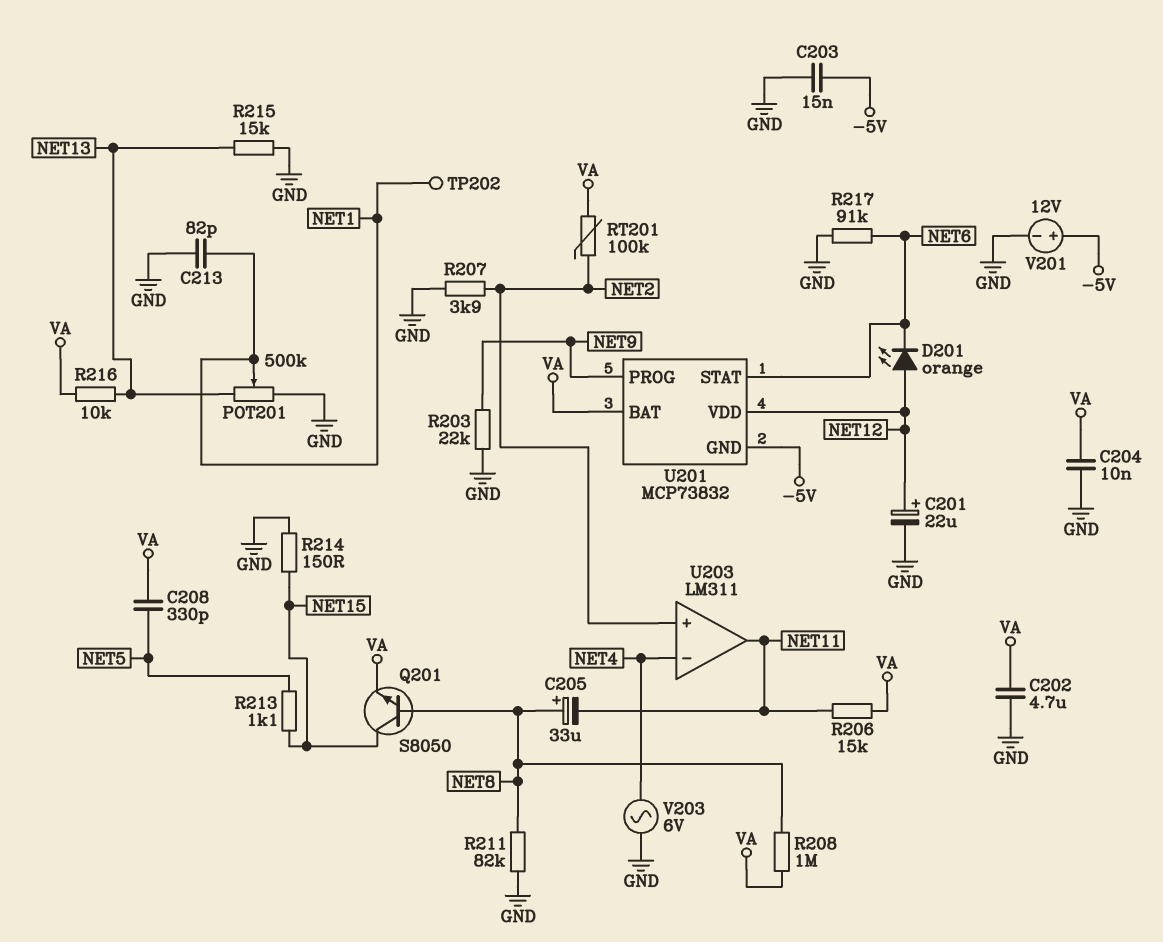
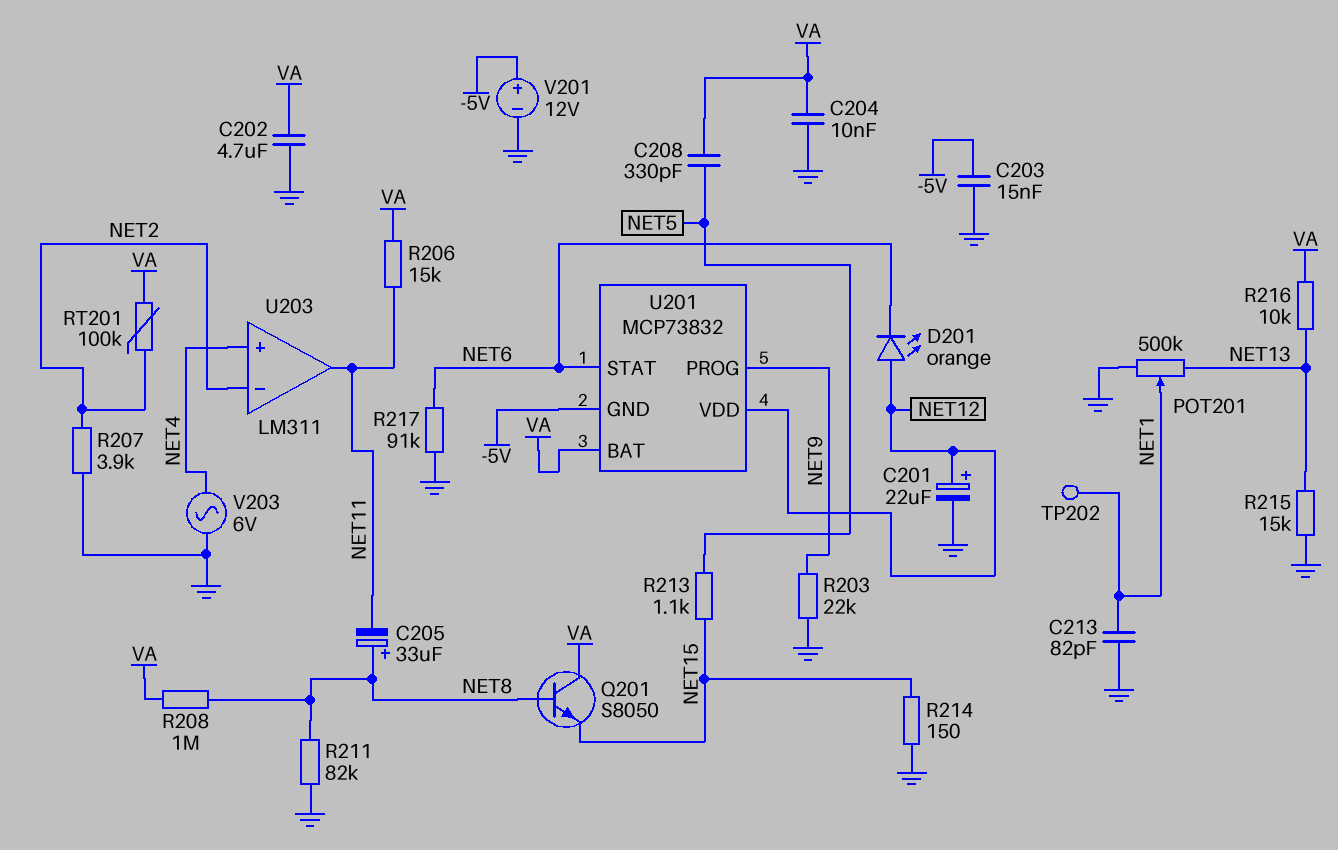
Q201: NPN S8050 (B NET8, C NET15, E VA) -> NPN S8050 (B NET8, C VA, E NET15)
U203 pin in+: NET2 -> NET4
U203 pin in-: NET4 -> NET2

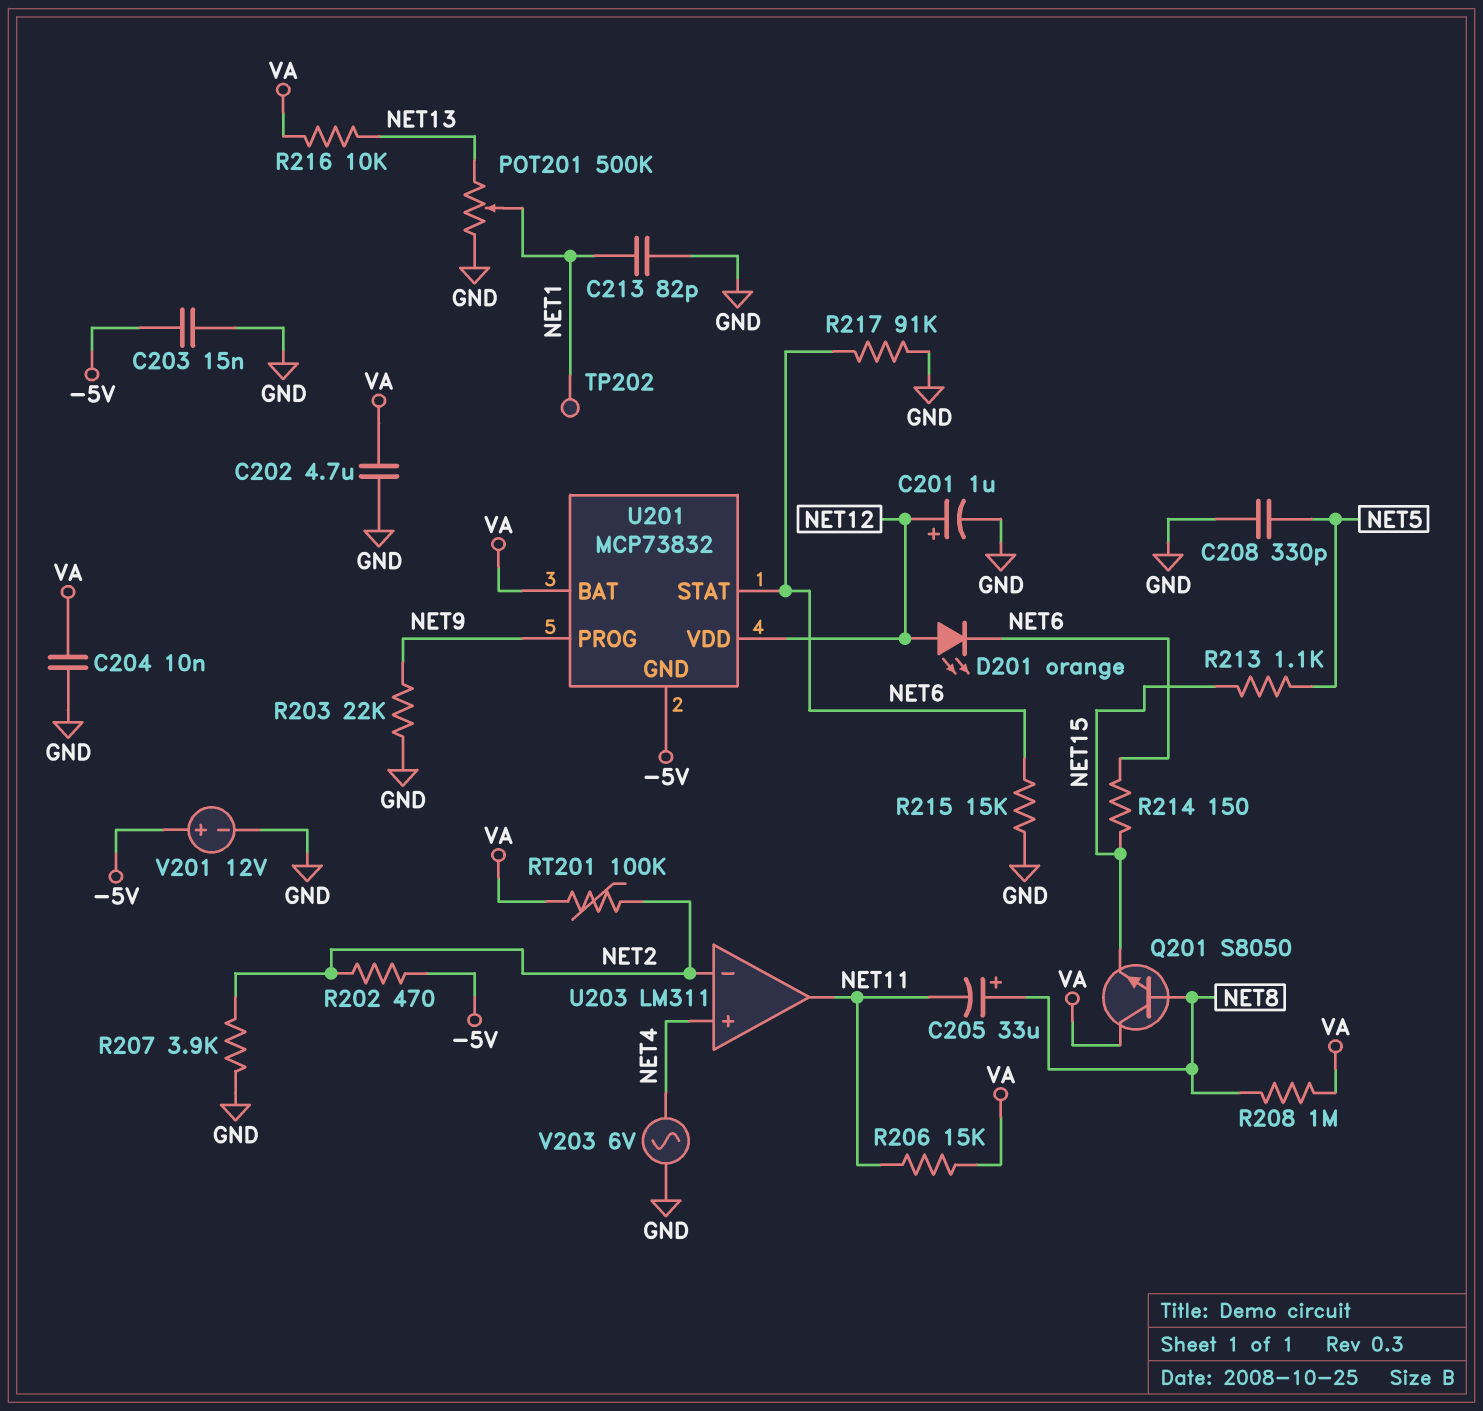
C201: 22uF (plus NET12, minus GND) -> 1uF (plus NET12, minus GND)
C208: 330pF (NET5, VA) -> 330pF (GND, NET5)
R202: none -> 470 (-5V, NET2)
R211: 82k (GND, NET8) -> none
R214: 150 (GND, NET15) -> 150 (NET6, NET15)
R215: 15k (GND, NET13) -> 15k (GND, NET6)

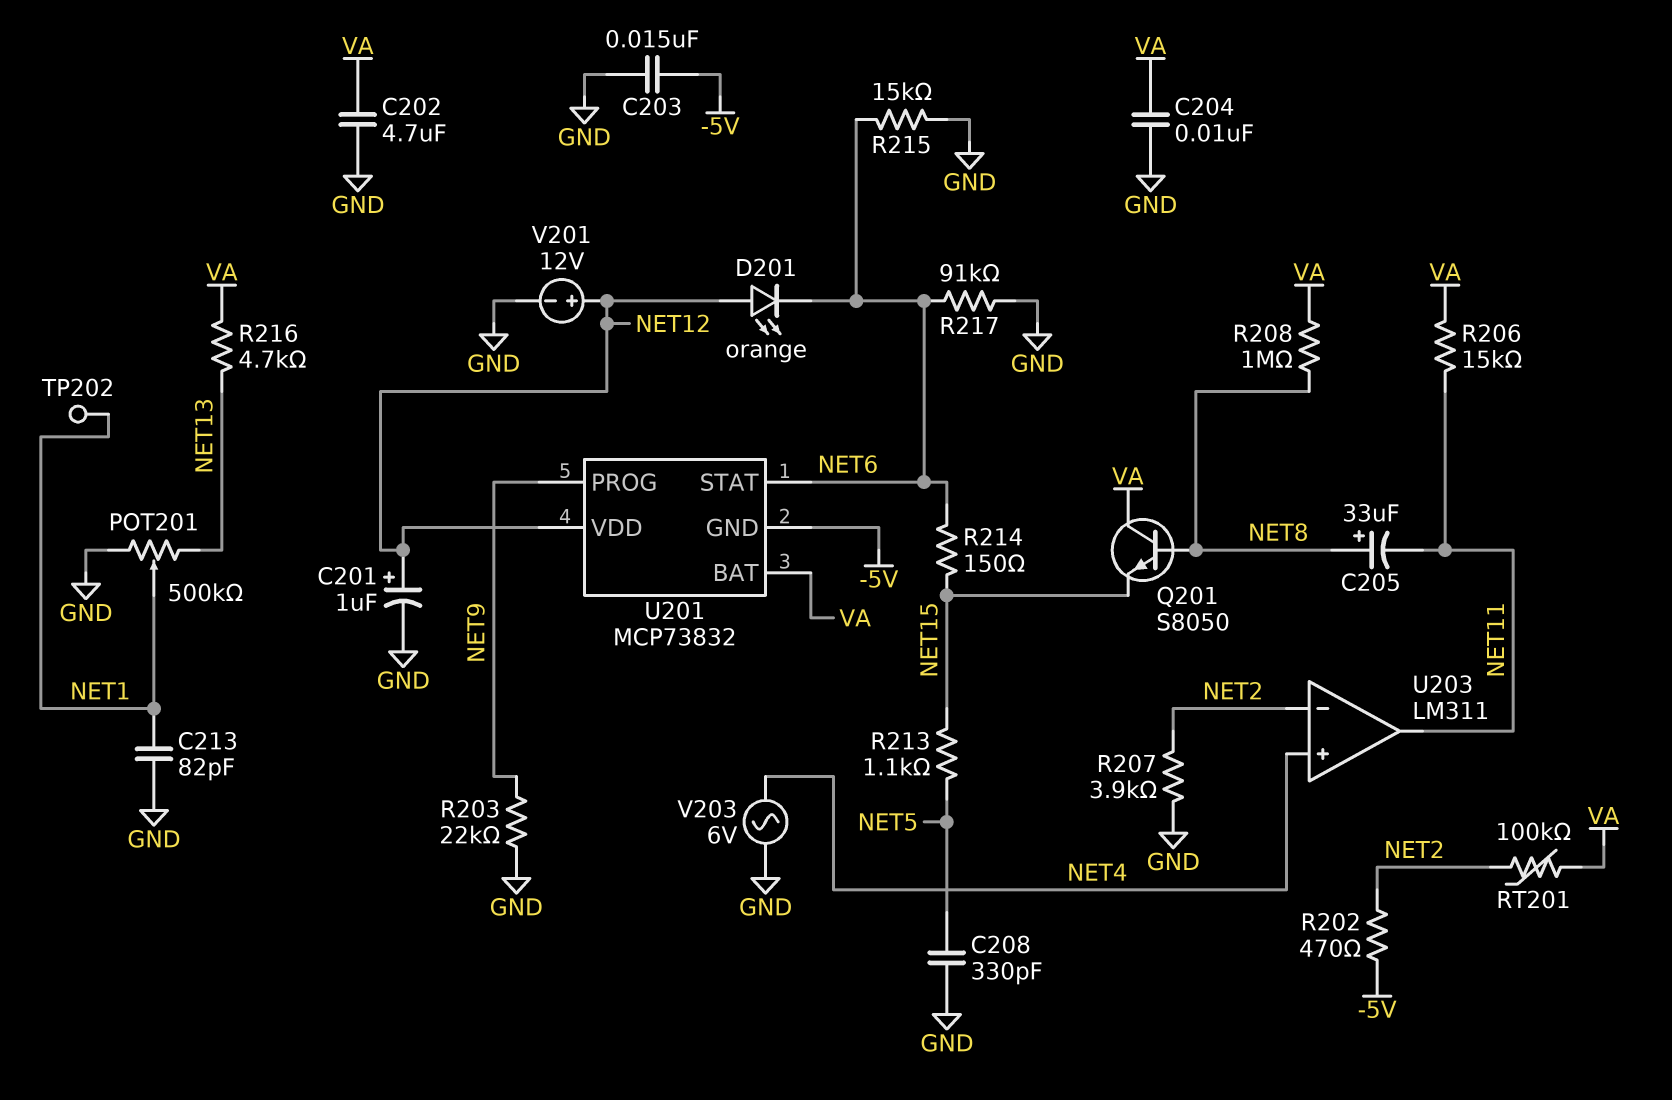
R216: 10k (NET13, VA) -> 4.7k (NET13, VA)
V201: 12V (plus -5V, minus GND) -> 12V (plus NET12, minus GND)

